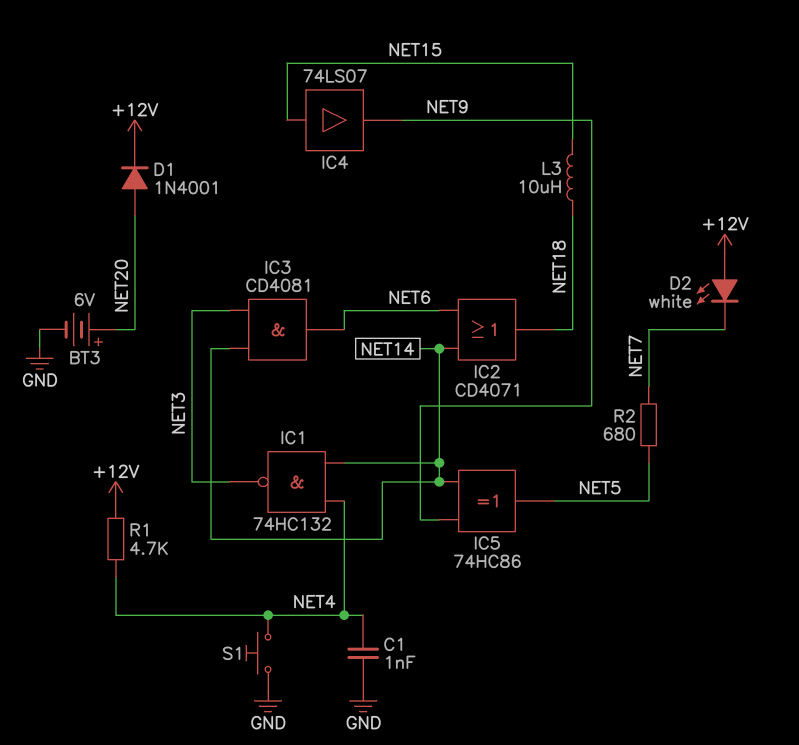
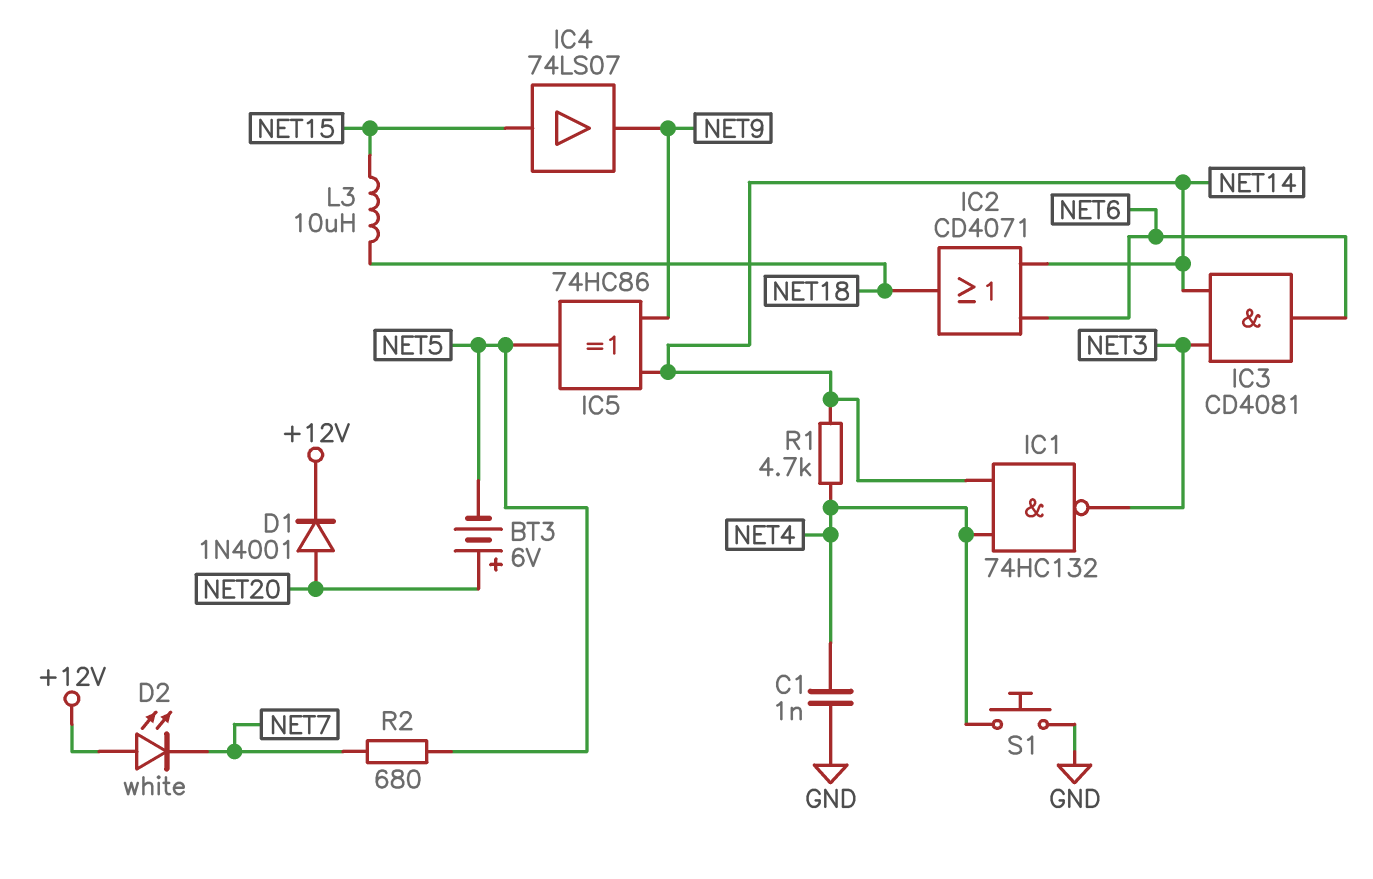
BT3: 6V (plus NET20, minus GND) -> 6V (plus NET20, minus NET5)
R1: 4.7k (+12V, NET4) -> 4.7k (NET4, NET14)

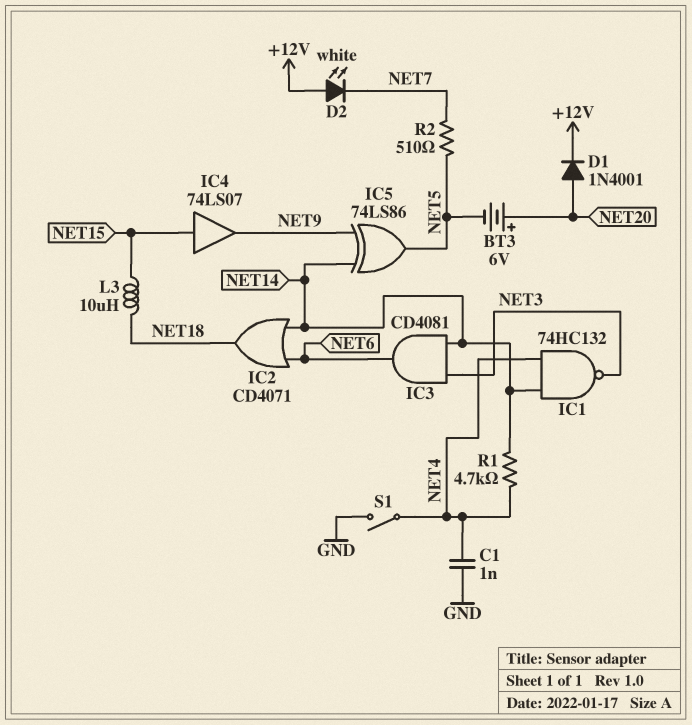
IC5: XOR 74HC86 (in NET9, in NET14, out NET5) -> XOR 74LS86 (in NET9, in NET14, out NET5)
R2: 680 (NET5, NET7) -> 510 (NET5, NET7)
S1: button (GND, NET4) -> switch (GND, NET4)

